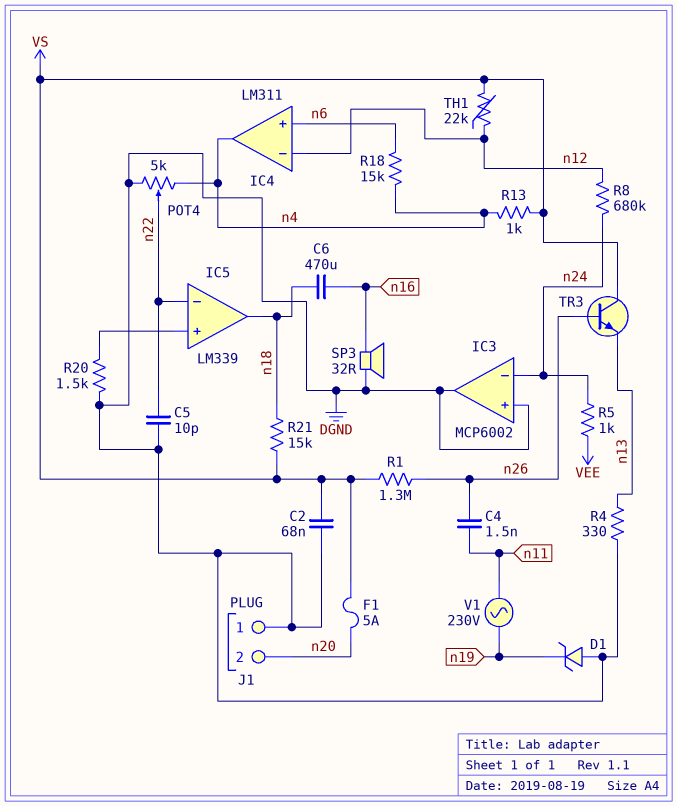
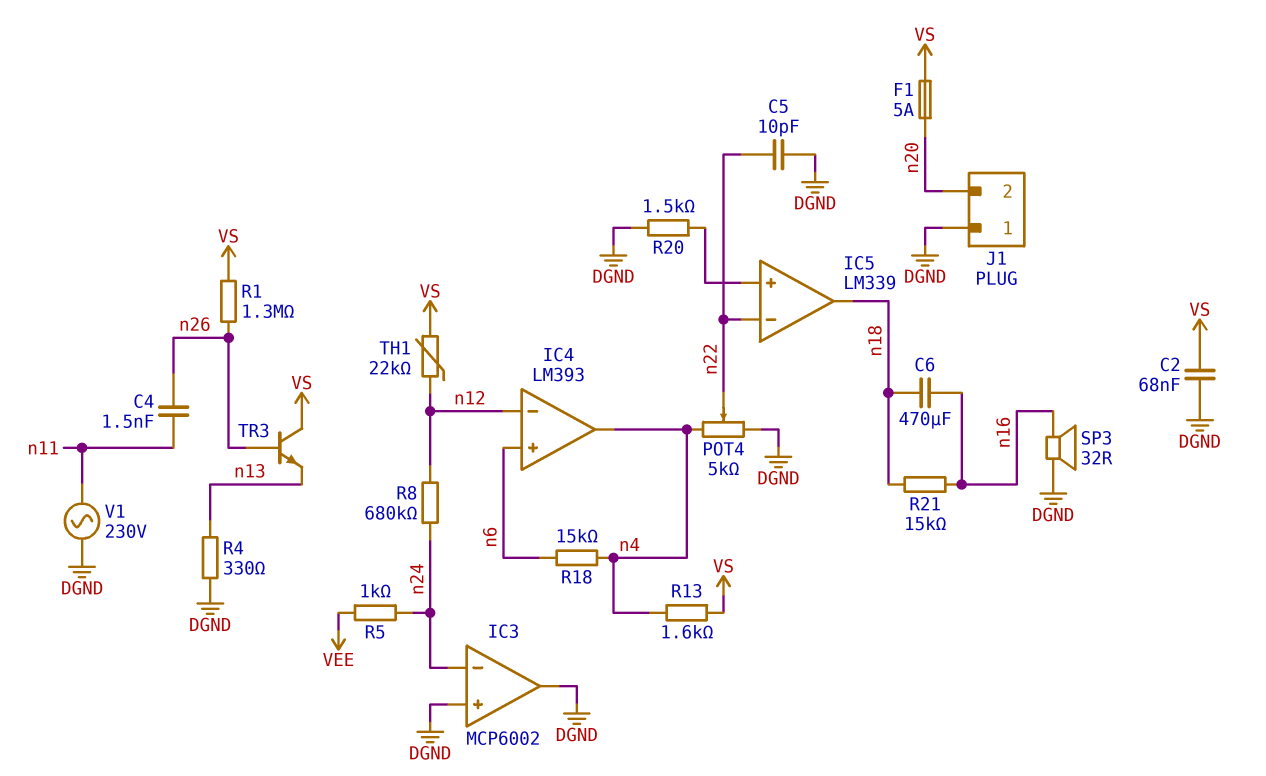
D1: zener (A DGND, K n19) -> none
IC4: LM311 -> LM393
R13: 1k (VS, n4) -> 1.6k (VS, n4)
R21: 15k (VS, n18) -> 15k (n16, n18)
V1: AC 230V (n11, n19) -> AC 230V (DGND, n11)

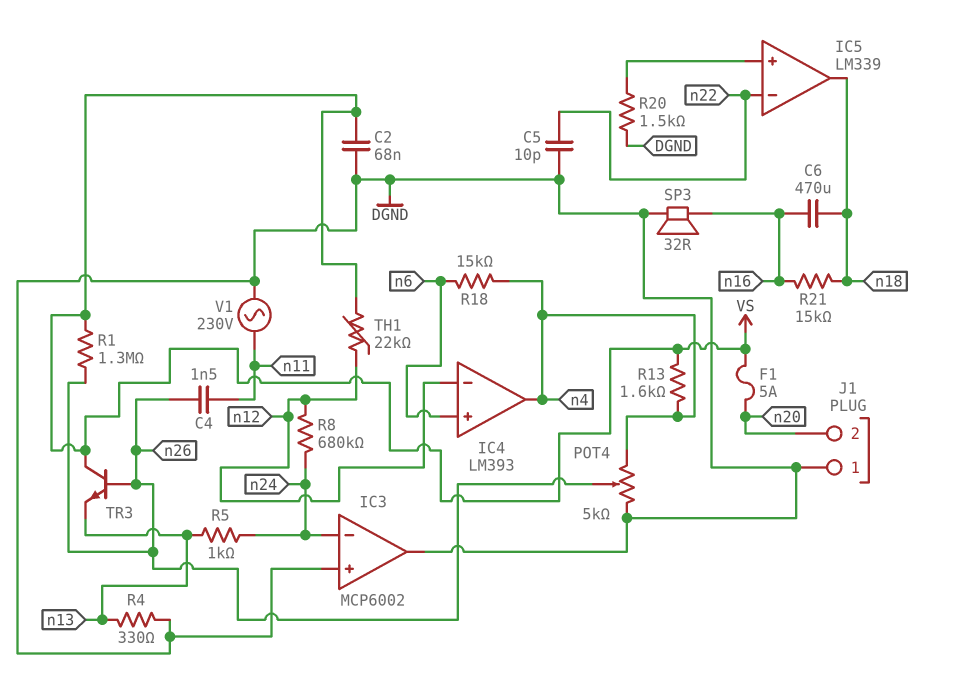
POT4: 5k (DGND, n4, wiper n22) -> 5k (DGND, n4, wiper n26)
R5: 1k (VEE, n24) -> 1k (n13, n24)

